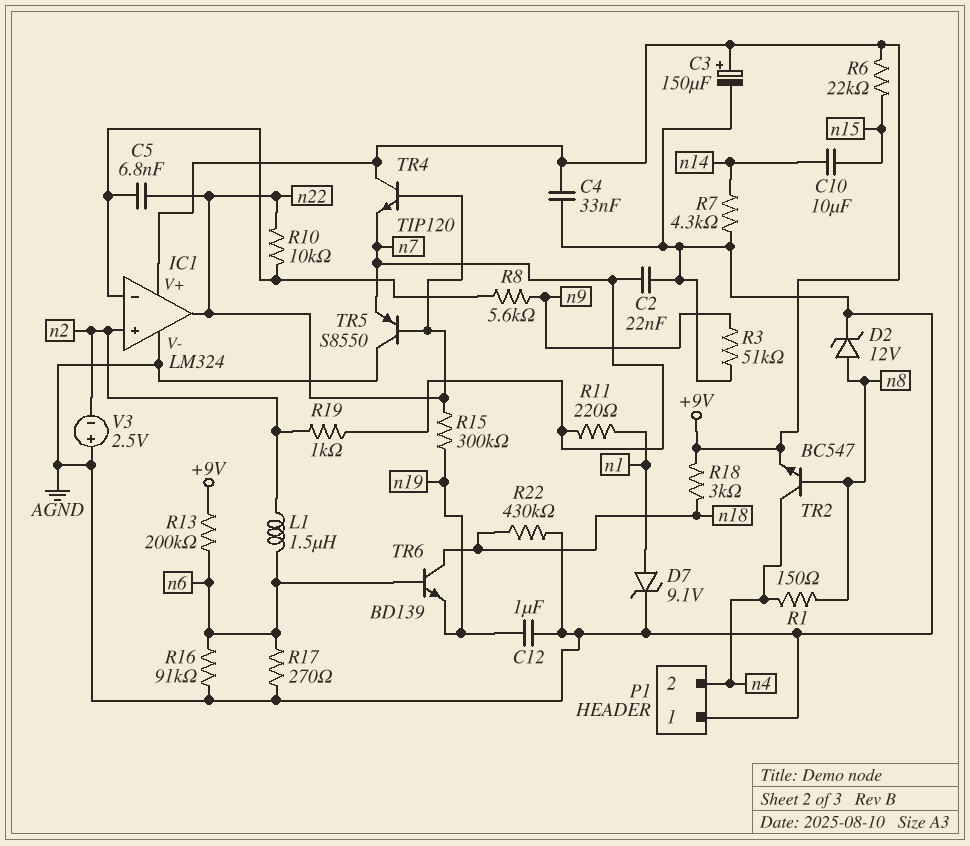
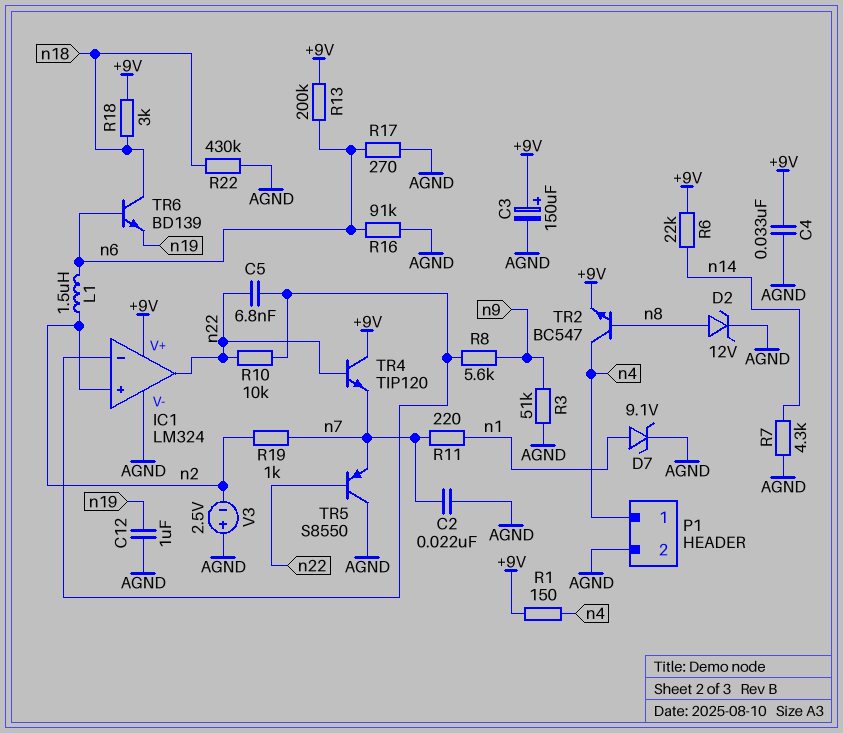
C10: 10uF (n14, n15) -> none
P1 pin 1: AGND -> n4
P1 pin 2: n4 -> AGND
R1: 150 (n4, n8) -> 150 (+9V, n4)
R6: 22k (+9V, n15) -> 22k (+9V, n14)
R15: 300k (n19, n22) -> none

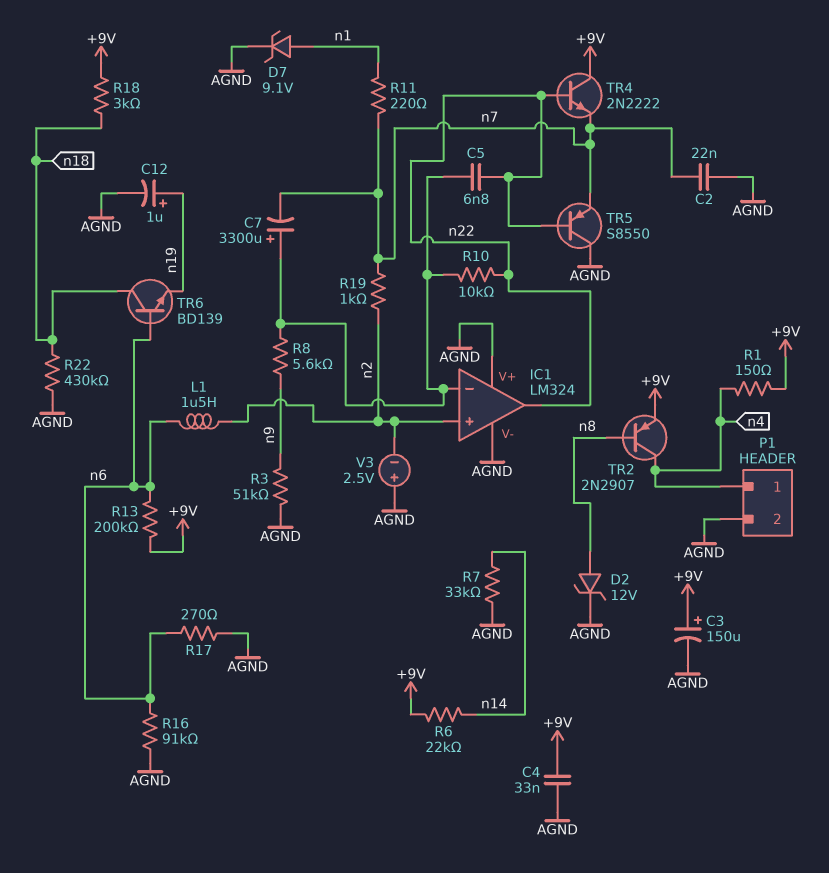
C7: none -> 3300uF (plus IC1/in-, minus n7)
C12: 1uF (AGND, n19) -> 1uF (plus n19, minus AGND)
IC1 pin V+: +9V -> AGND
R7: 4.3k (AGND, n14) -> 33k (AGND, n14)
TR2: NPN BC547 (B n8, C n4, E +9V) -> PNP 2N2907 (B n8, C n4, E +9V)
TR4: NPN TIP120 (B n22, C +9V, E n7) -> NPN 2N2222 (B n22, C +9V, E n7)

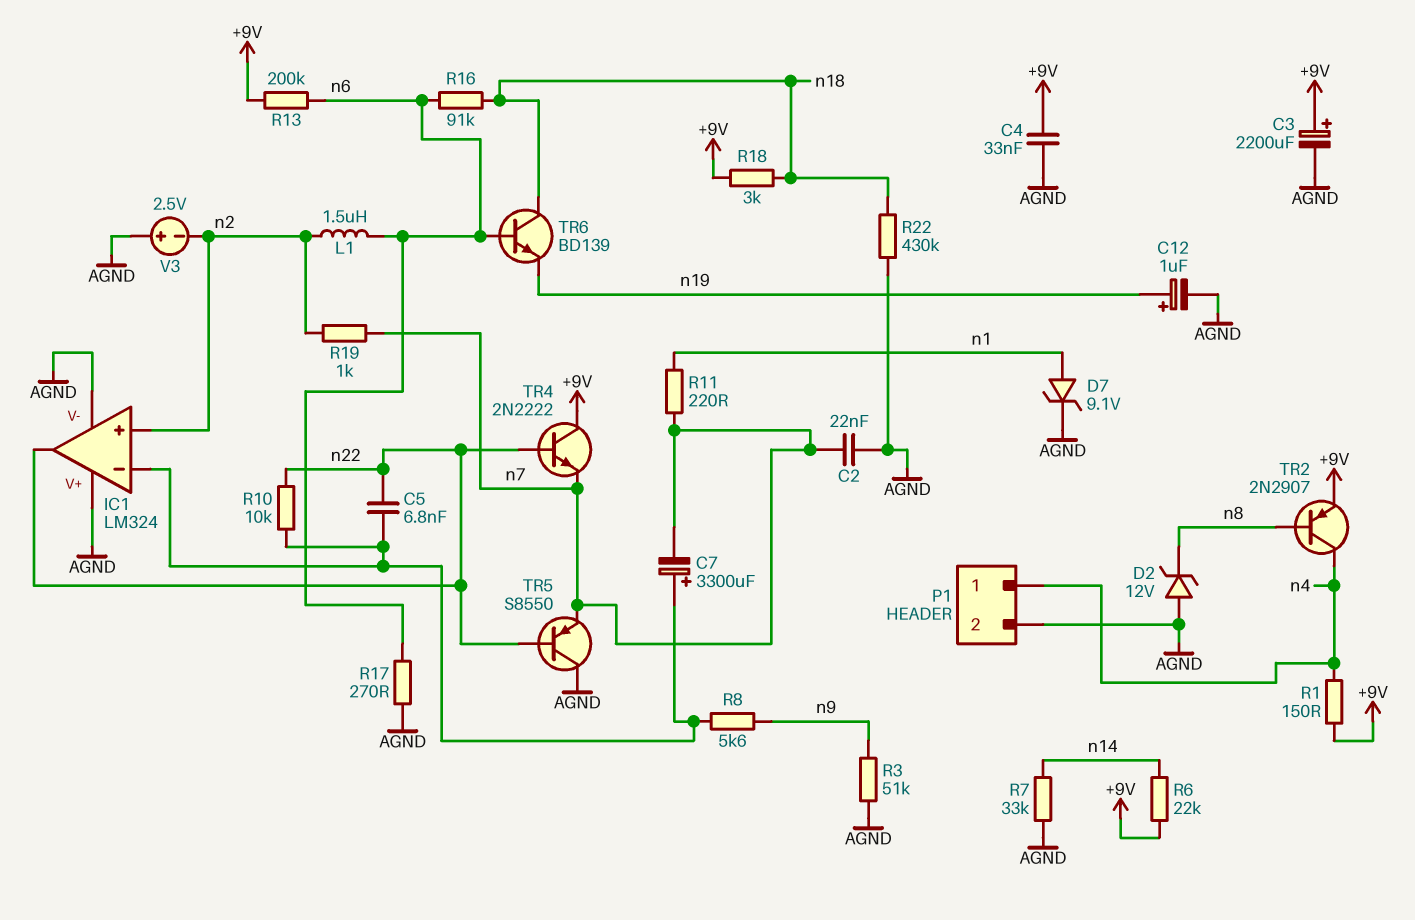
C3: 150uF (plus +9V, minus AGND) -> 2200uF (plus +9V, minus AGND)
D2: zener 12V (A n8, K AGND) -> zener 12V (A AGND, K n8)
R16: 91k (AGND, n6) -> 91k (n6, n18)

